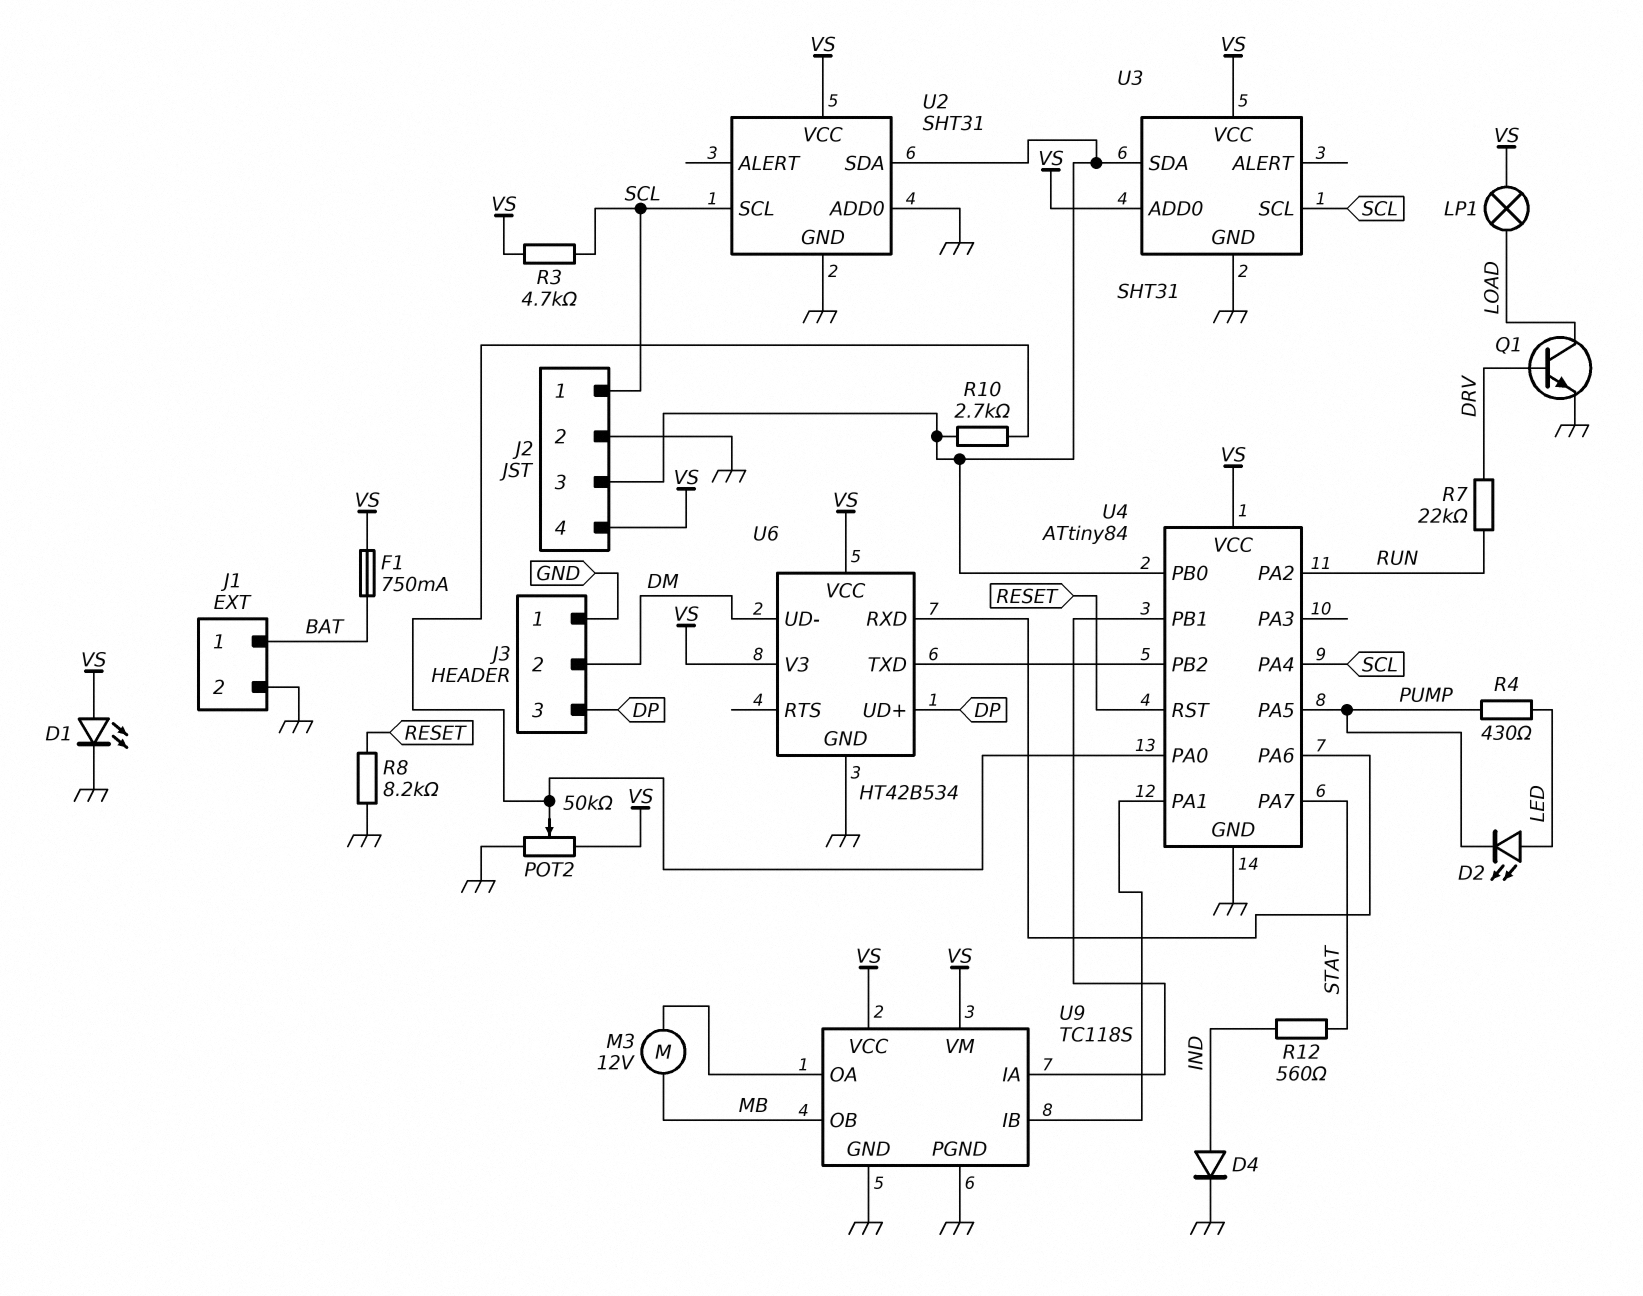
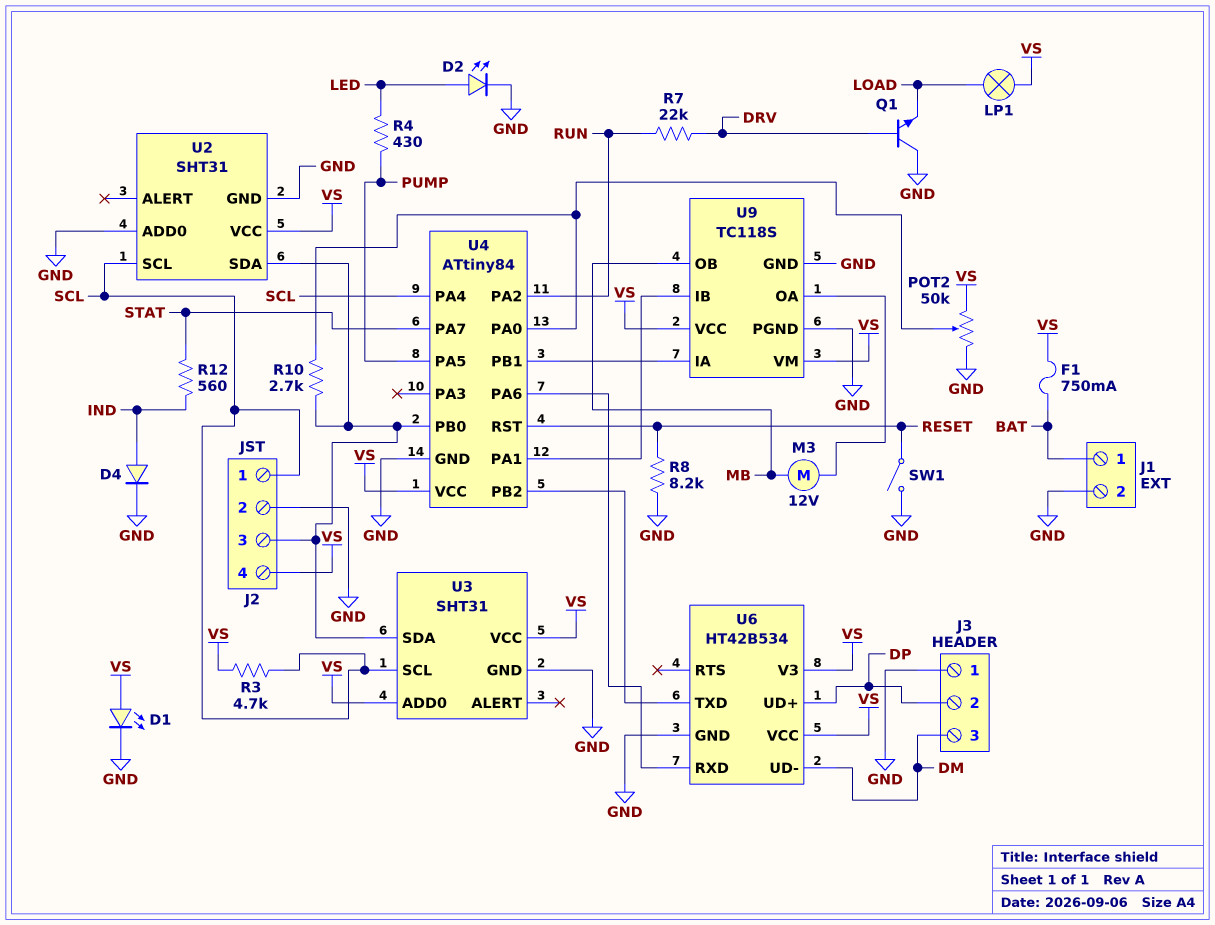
D2: LED (A LED, K PUMP) -> LED (A LED, K GND)
J3 pin 2: DM -> DP
J3 pin 3: DP -> DM
Q1: NPN (B DRV, C LOAD, E GND) -> NPN (B DRV, C GND, E LOAD)
SW1: none -> switch (GND, RESET)

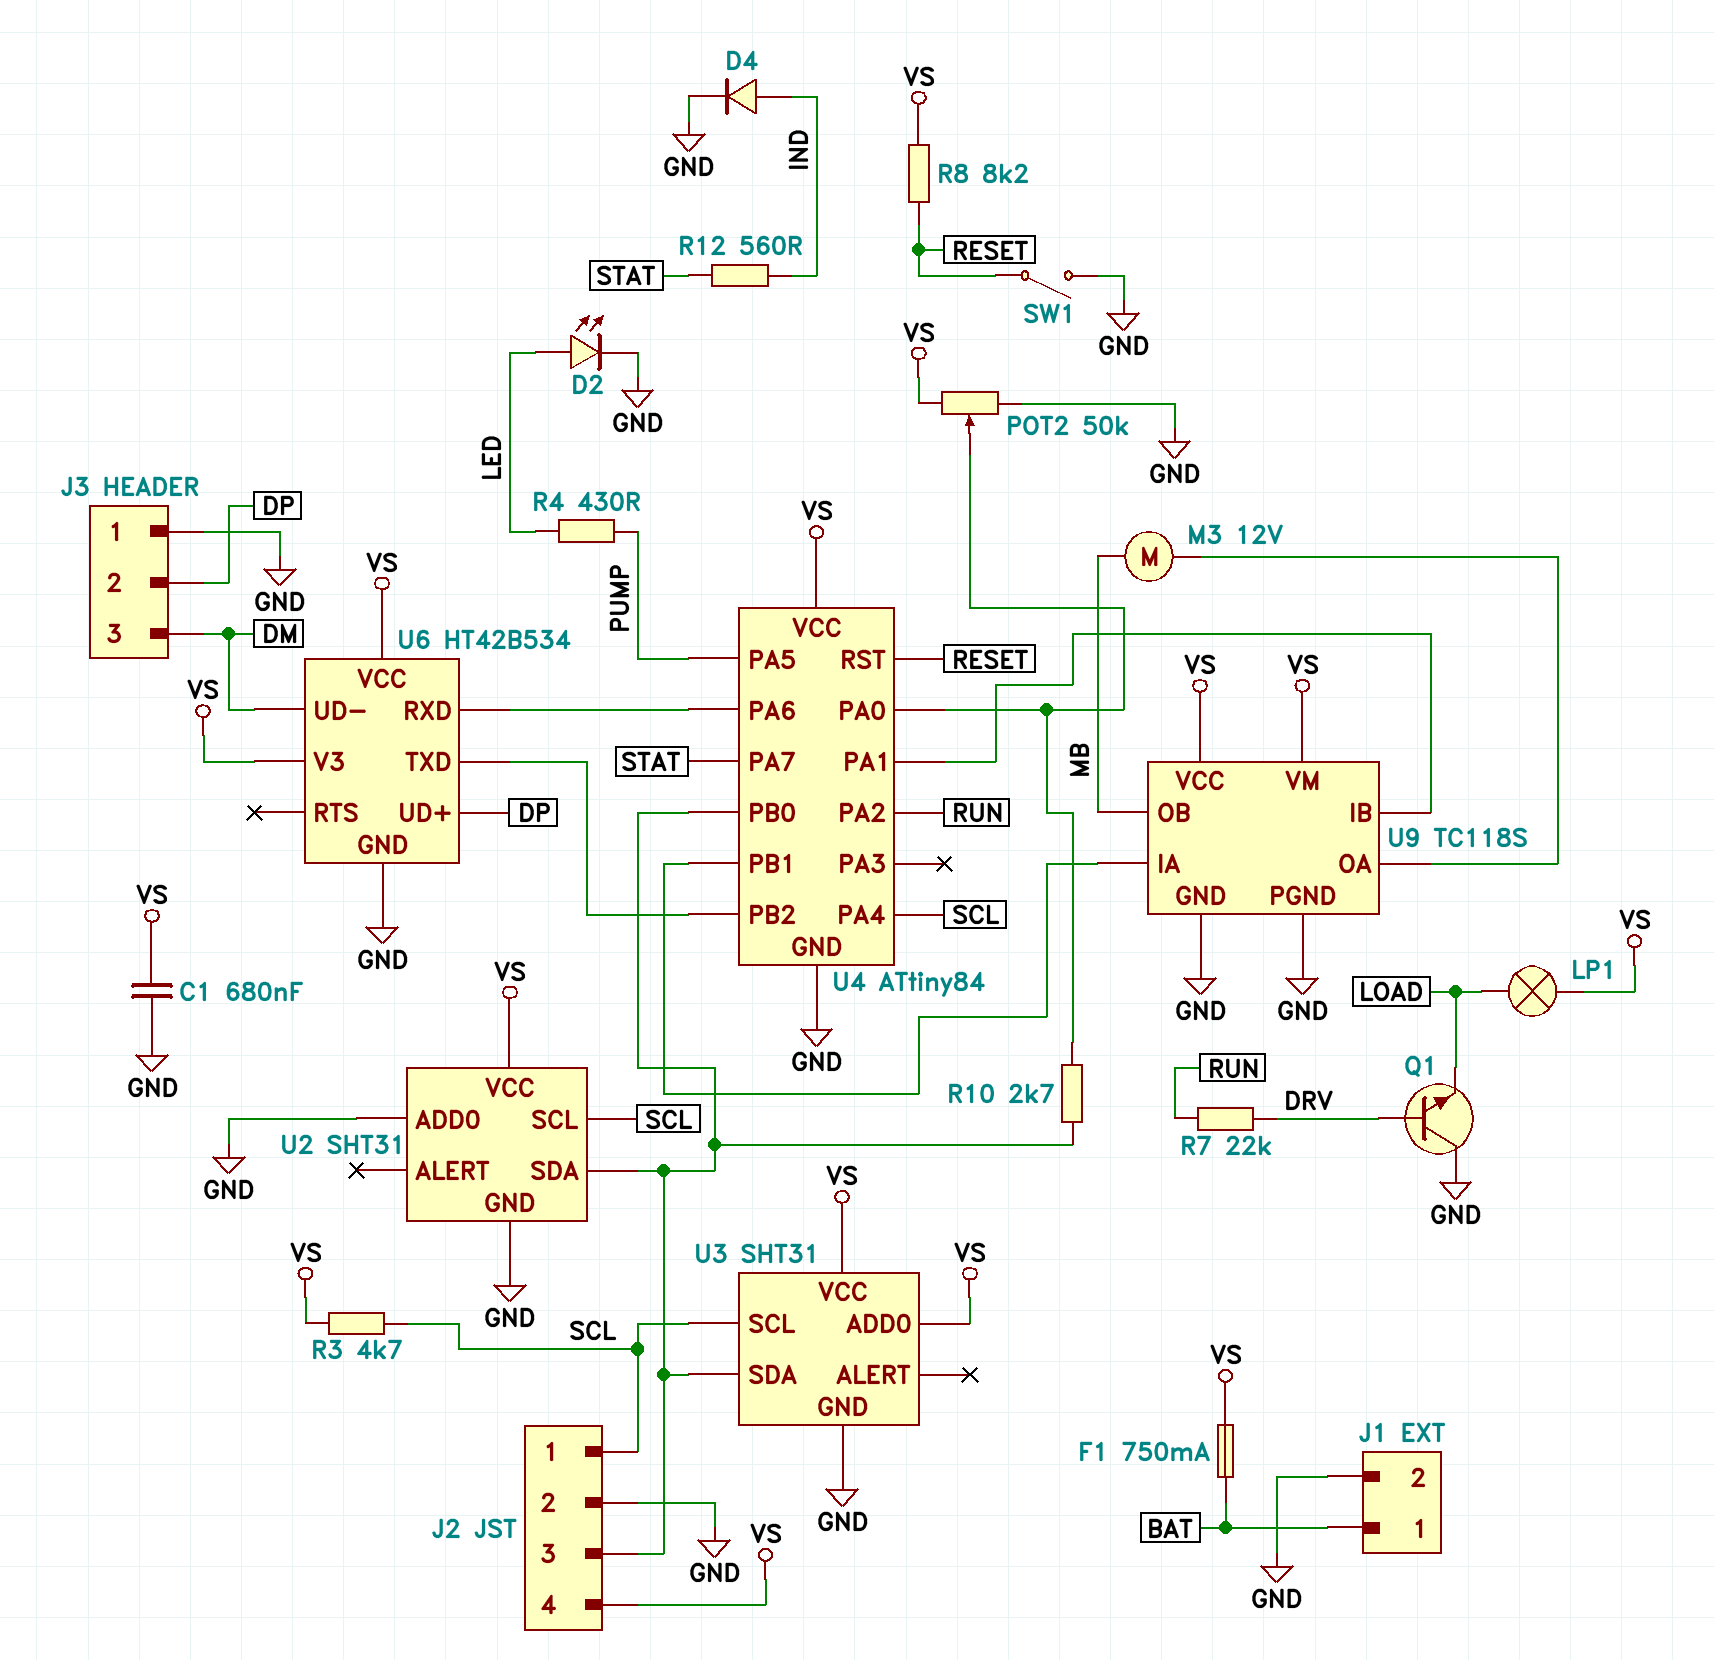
C1: none -> 680nF (GND, VS)
D1: LED (A VS, K GND) -> none
R8: 8.2k (GND, RESET) -> 8.2k (RESET, VS)

